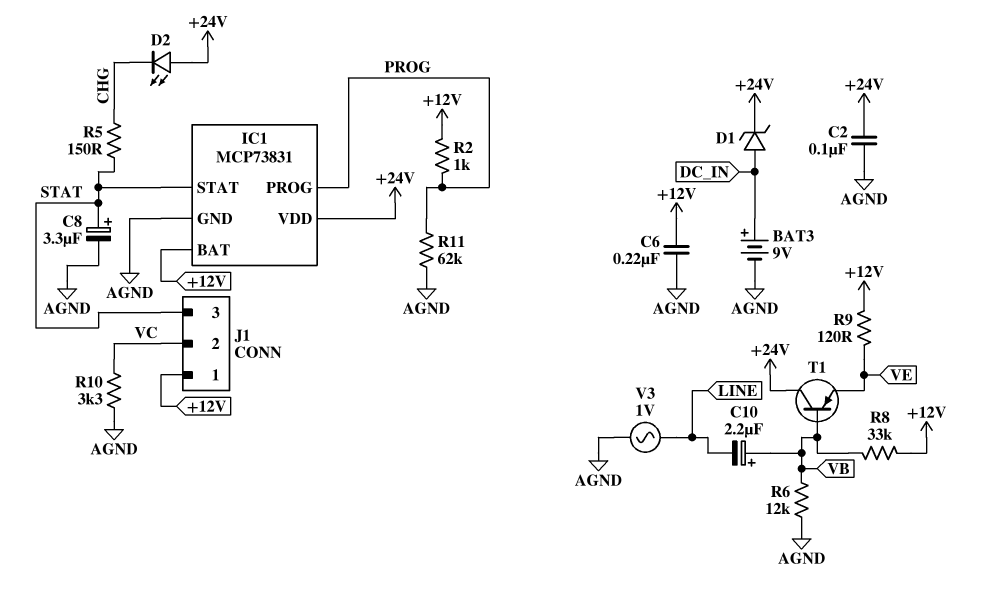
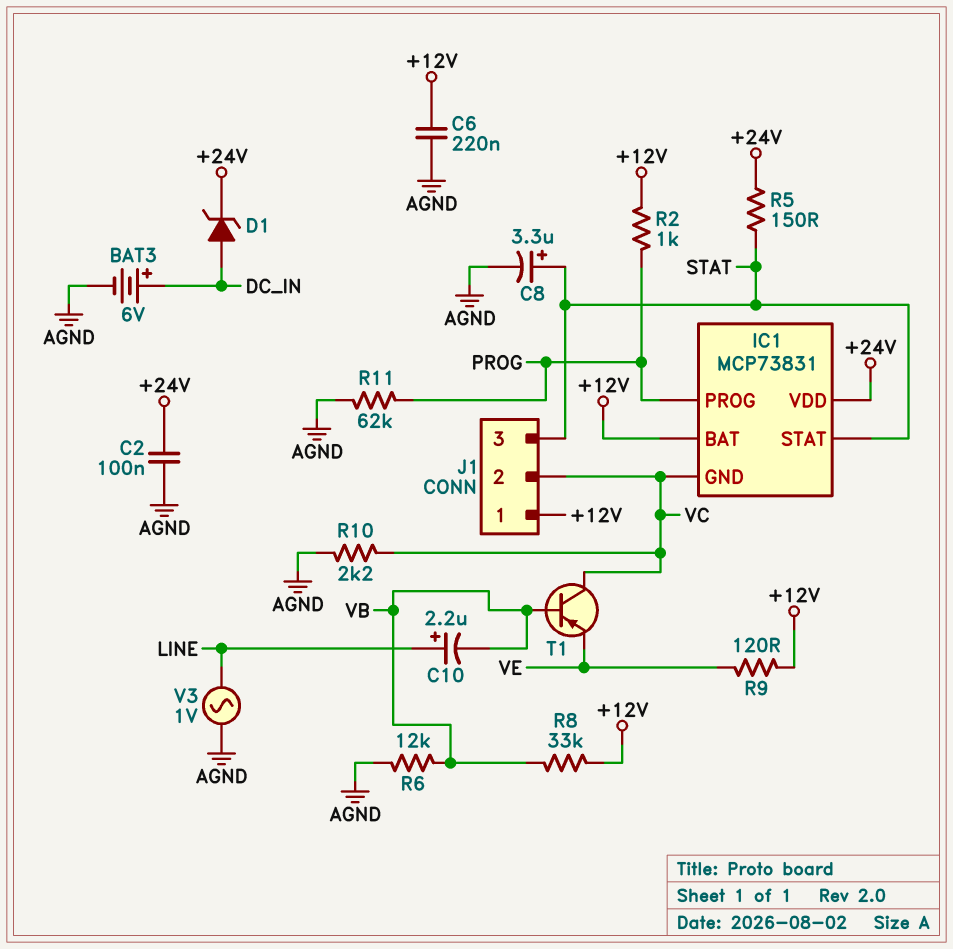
BAT3: 9V (plus DC_IN, minus AGND) -> 6V (plus DC_IN, minus AGND)
C10: 2.2uF (plus VB, minus LINE) -> 2.2uF (plus LINE, minus VB)
D2: LED (A +24V, K CHG) -> none
IC1 pin GND: AGND -> VC
R5: 150 (CHG, STAT) -> 150 (+24V, STAT)
R10: 3.3k (AGND, VC) -> 2.2k (AGND, VC)
T1: PNP (B VB, C +24V, E VE) -> PNP (B VB, C VC, E VE)

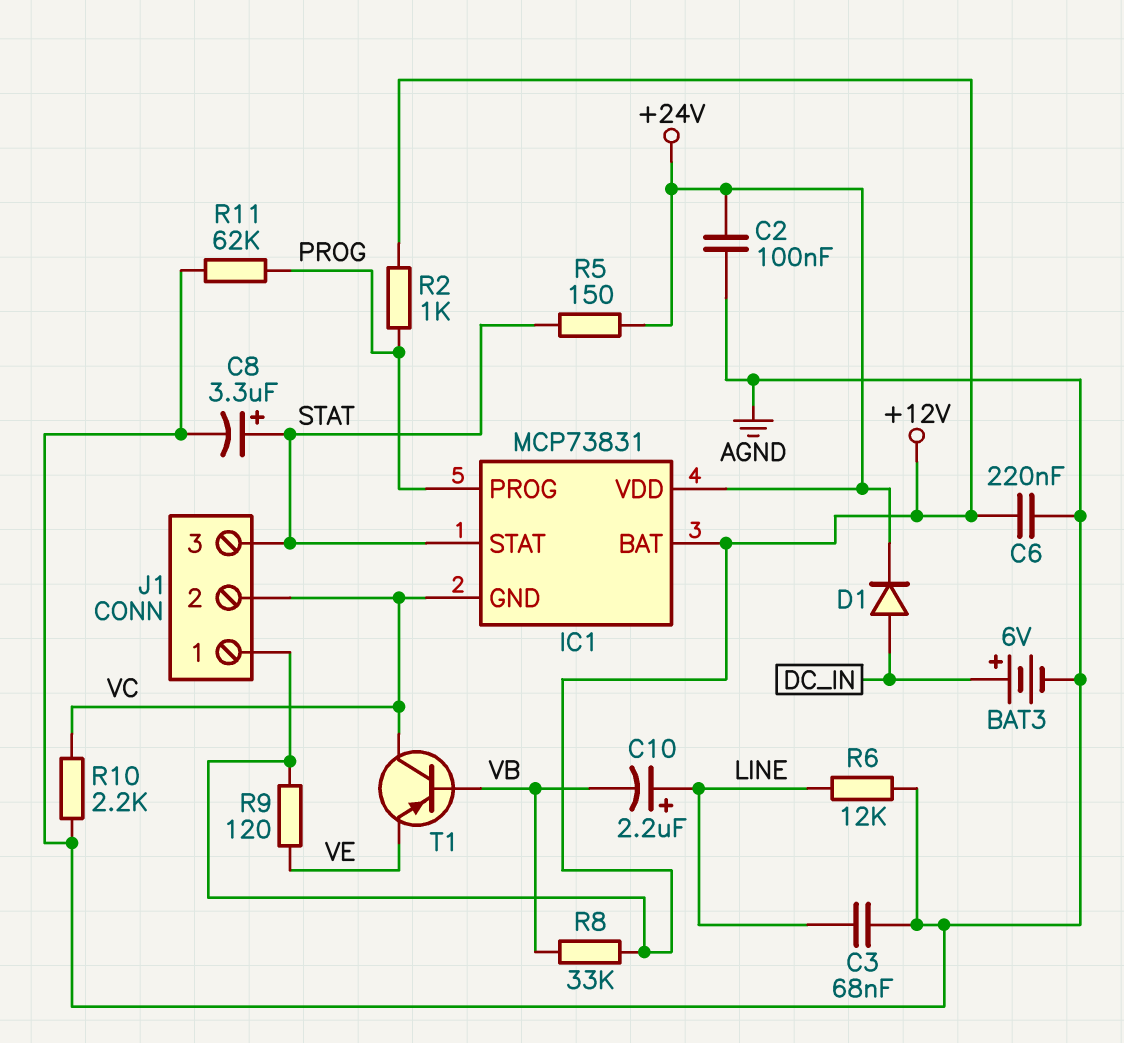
C3: none -> 68nF (AGND, LINE)
D1: zener (A DC_IN, K +24V) -> diode (A DC_IN, K +24V)
R6: 12k (AGND, VB) -> 12k (AGND, LINE)
V3: AC 1V (AGND, LINE) -> none

